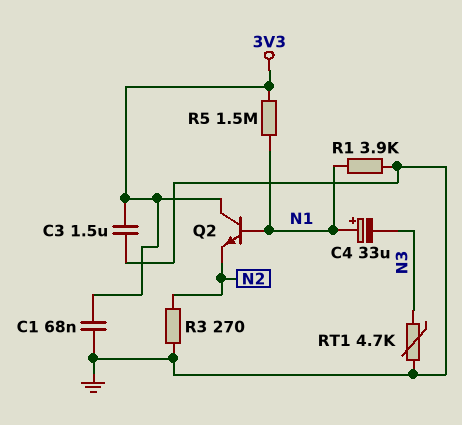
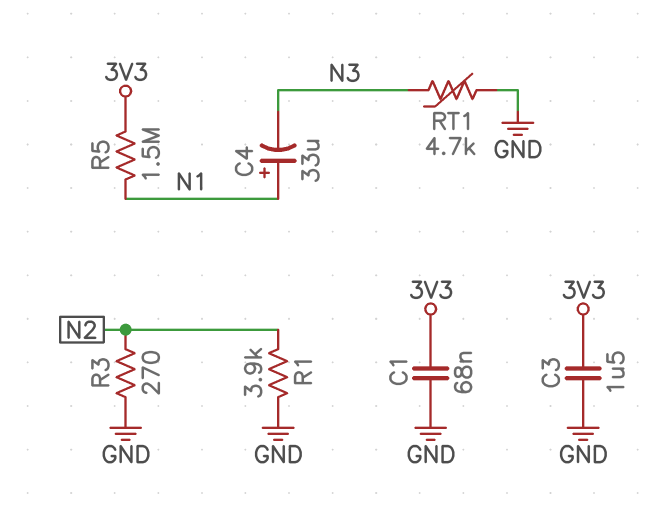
Q2: NPN (B N1, C 3V3, E N2) -> none
R1: 3.9k (GND, N1) -> 3.9k (GND, N2)

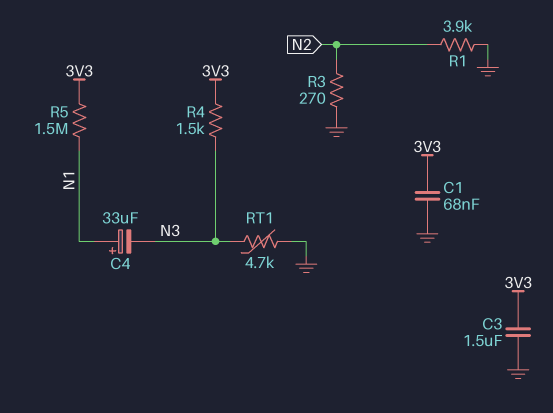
R4: none -> 1.5k (3V3, N3)

